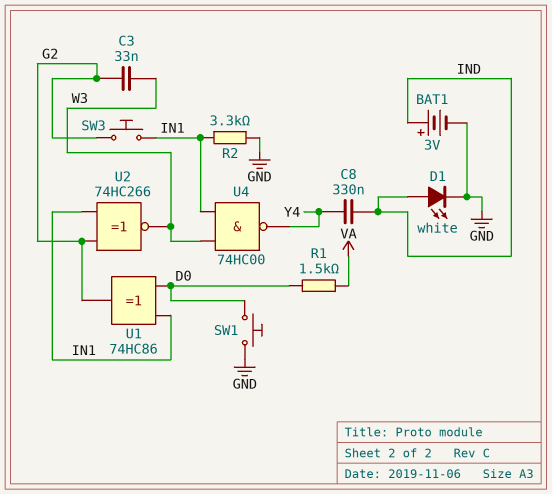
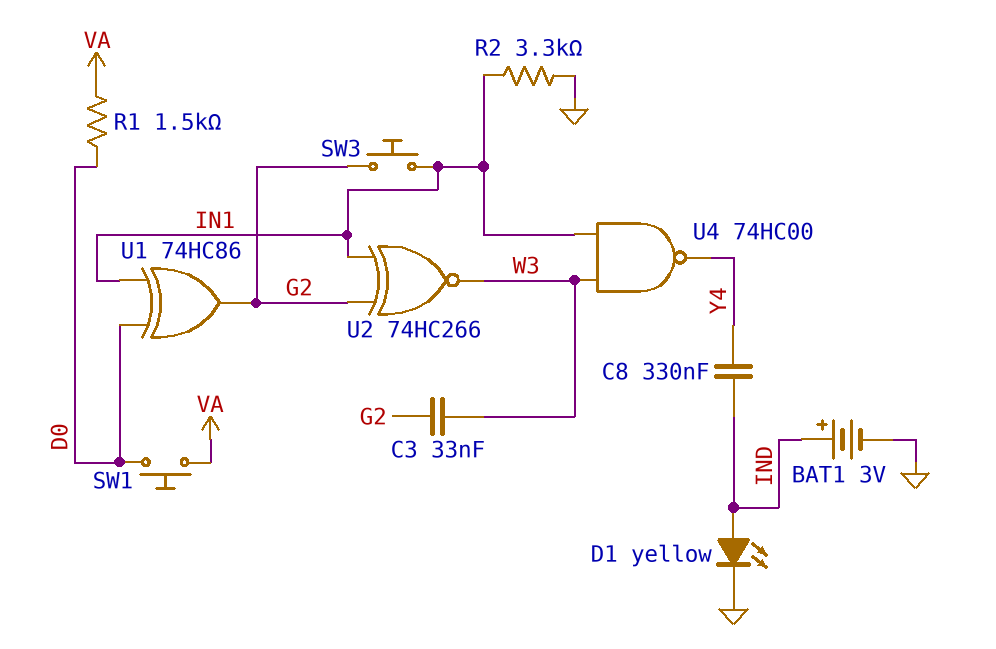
D1: LED white (A IND, K GND) -> LED yellow (A IND, K GND)
SW1: button (D0, GND) -> button (D0, VA)

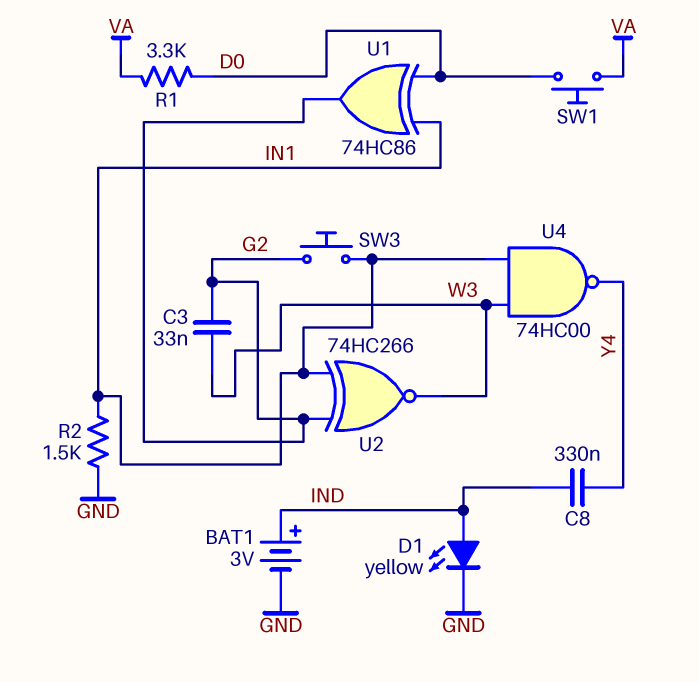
R1: 1.5k (D0, VA) -> 3.3k (D0, VA)
R2: 3.3k (GND, IN1) -> 1.5k (GND, IN1)

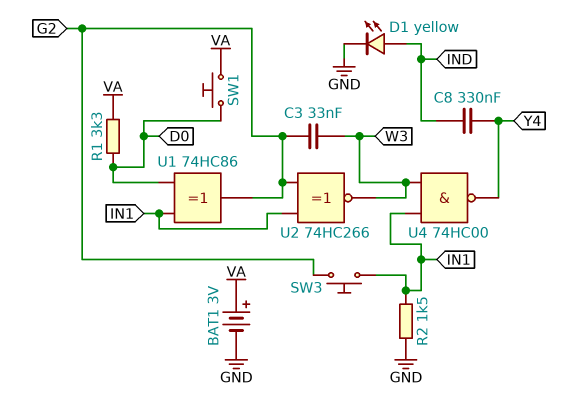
BAT1: 3V (plus IND, minus GND) -> 3V (plus VA, minus GND)

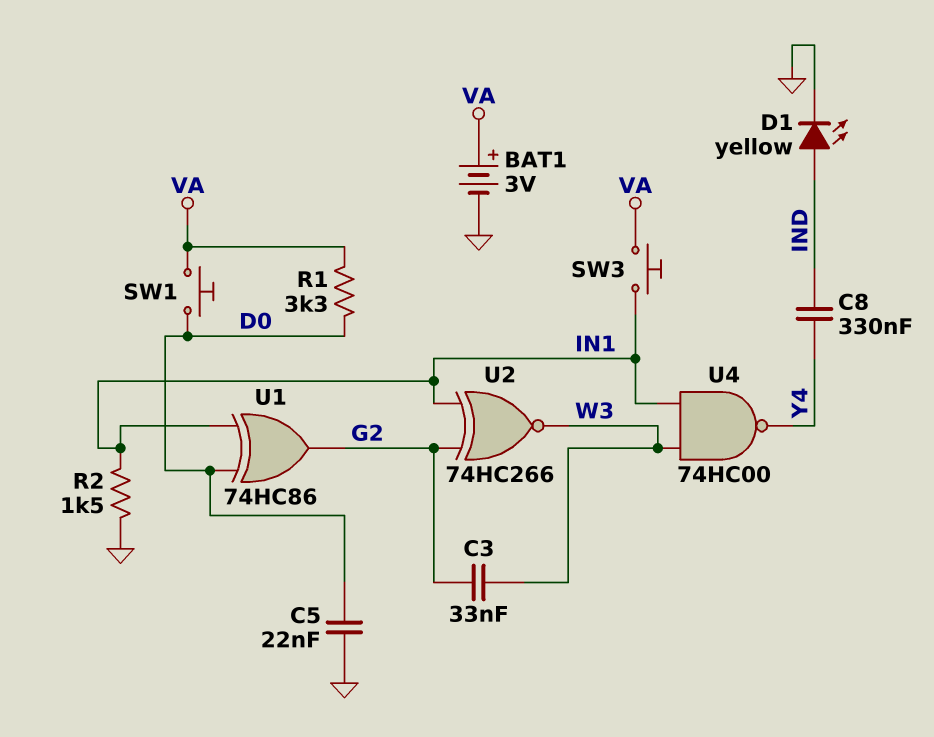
C5: none -> 22nF (D0, GND)
SW3: button (G2, IN1) -> button (IN1, VA)

